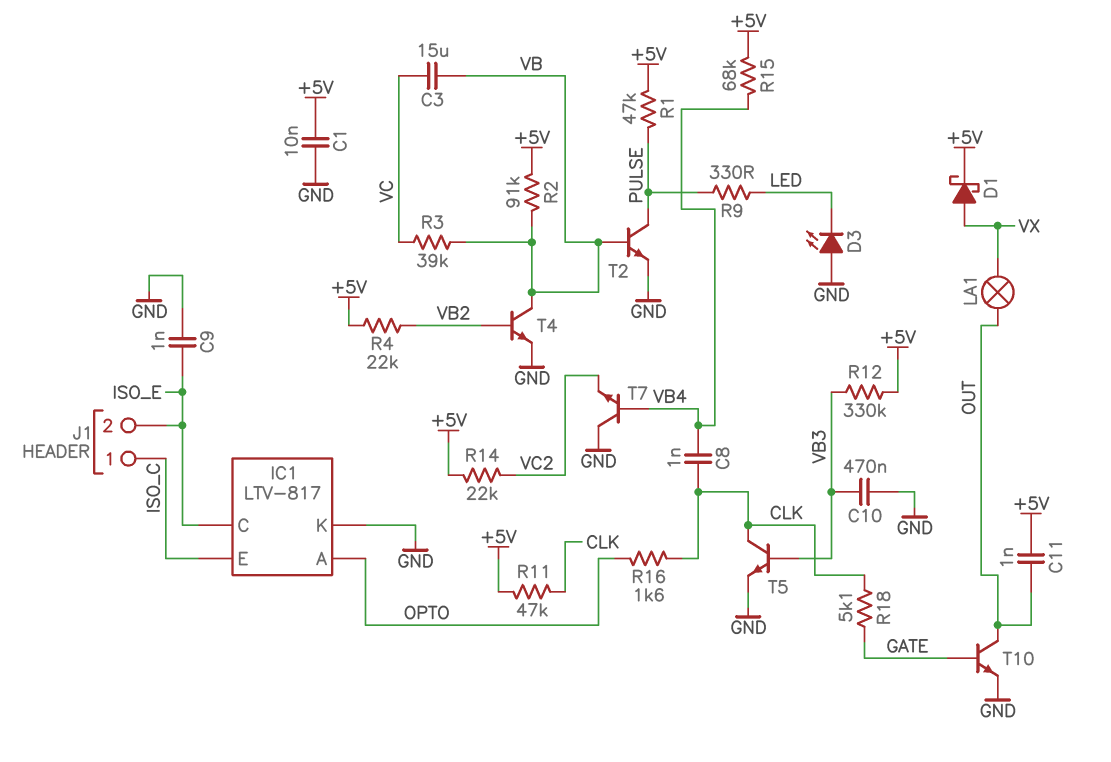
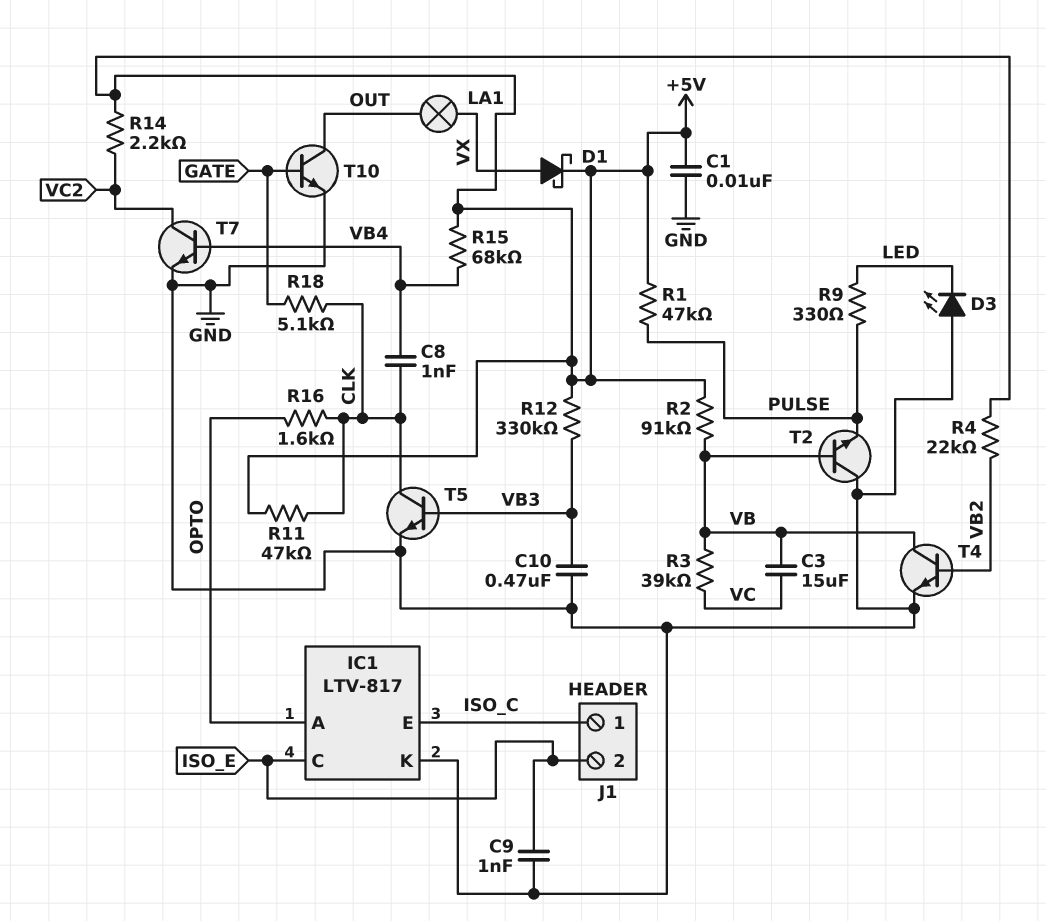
C11: 1nF (+5V, OUT) -> none
R14: 22k (+5V, VC2) -> 2.2k (+5V, VC2)
T2: NPN (B VB, C PULSE, E GND) -> NPN (B VB, C GND, E PULSE)
T7: NPN (B VB4, C GND, E VC2) -> NPN (B VB4, C VC2, E GND)

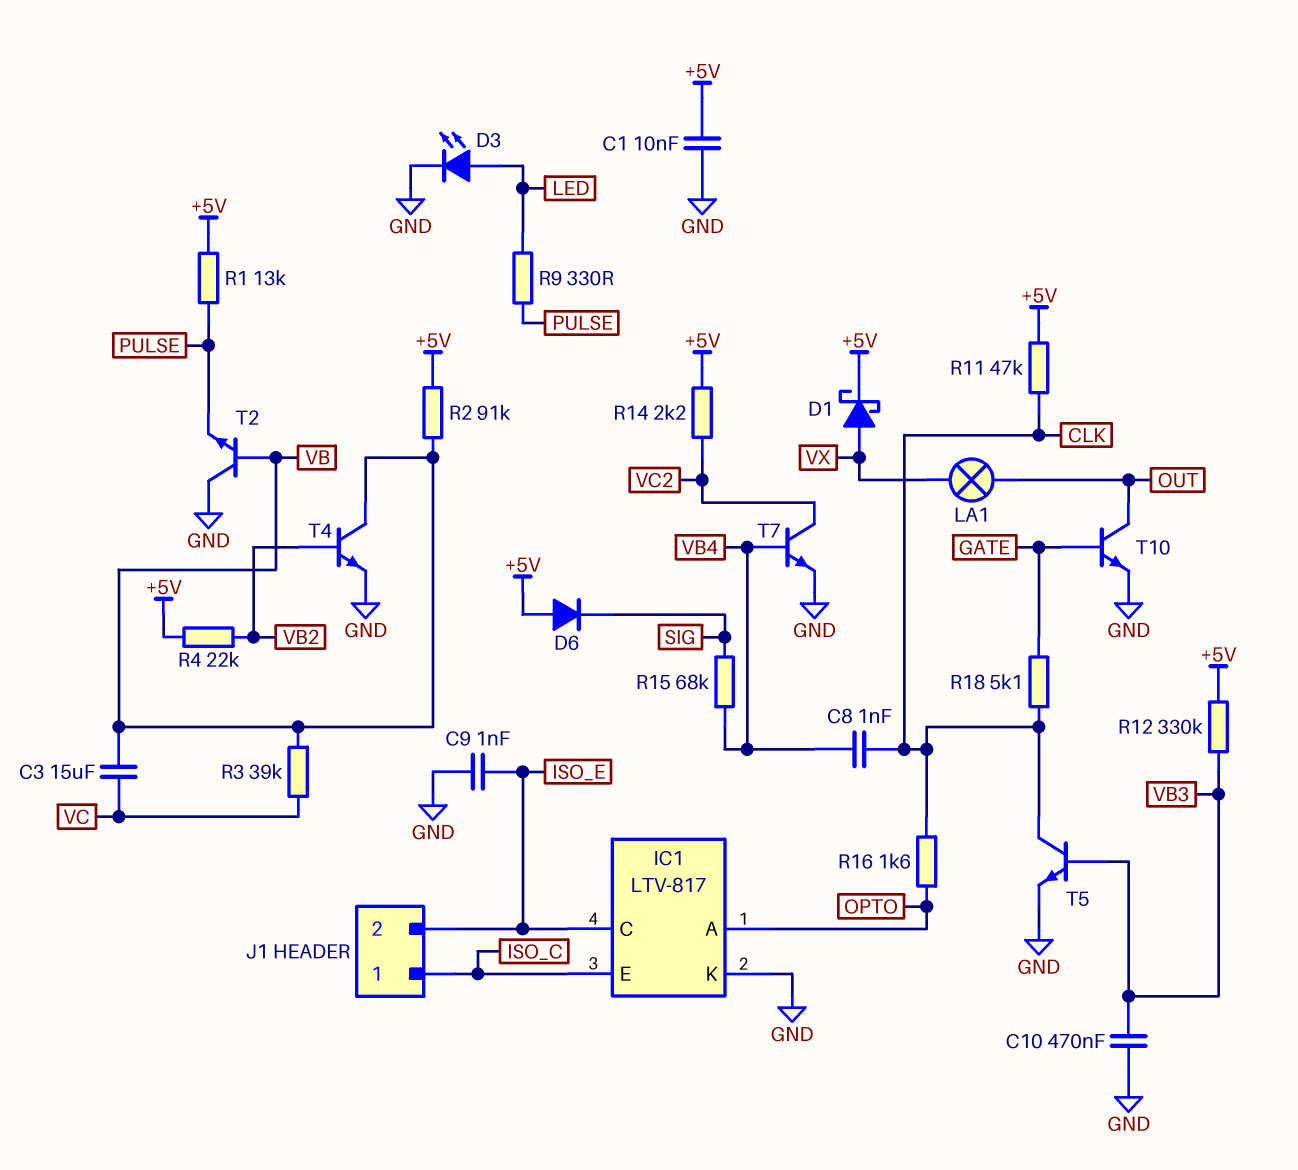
D3: LED (A GND, K LED) -> LED (A LED, K GND)
D6: none -> diode (A +5V, K SIG)
R1: 47k (+5V, PULSE) -> 13k (+5V, PULSE)
R15: 68k (+5V, VB4) -> 68k (SIG, VB4)

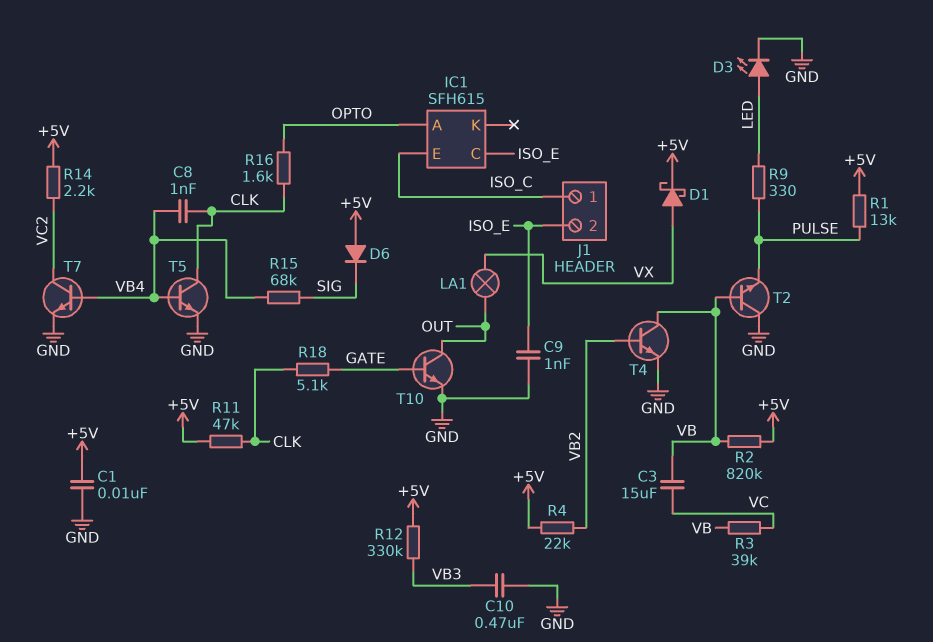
IC1: LTV-817 -> SFH615
IC1 pin K: GND -> none
R2: 91k (+5V, VB) -> 820k (+5V, VB)
T5: NPN (B VB3, C CLK, E GND) -> NPN (B VB4, C CLK, E GND)

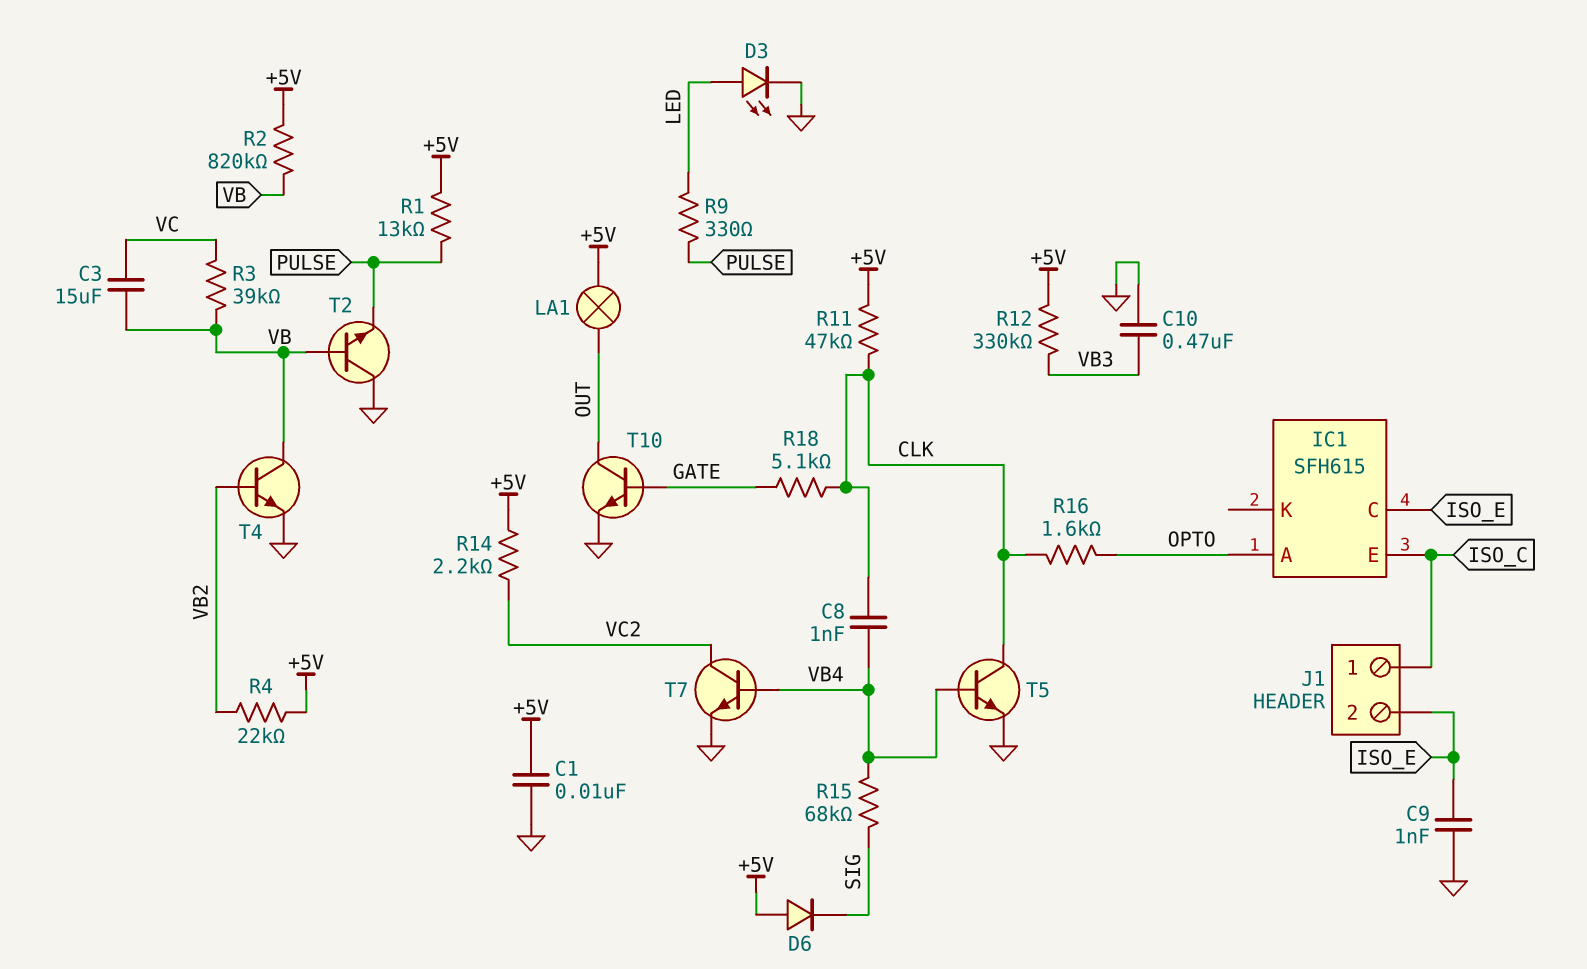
D1: schottky (A VX, K +5V) -> none
LA1: lamp (OUT, VX) -> lamp (+5V, OUT)

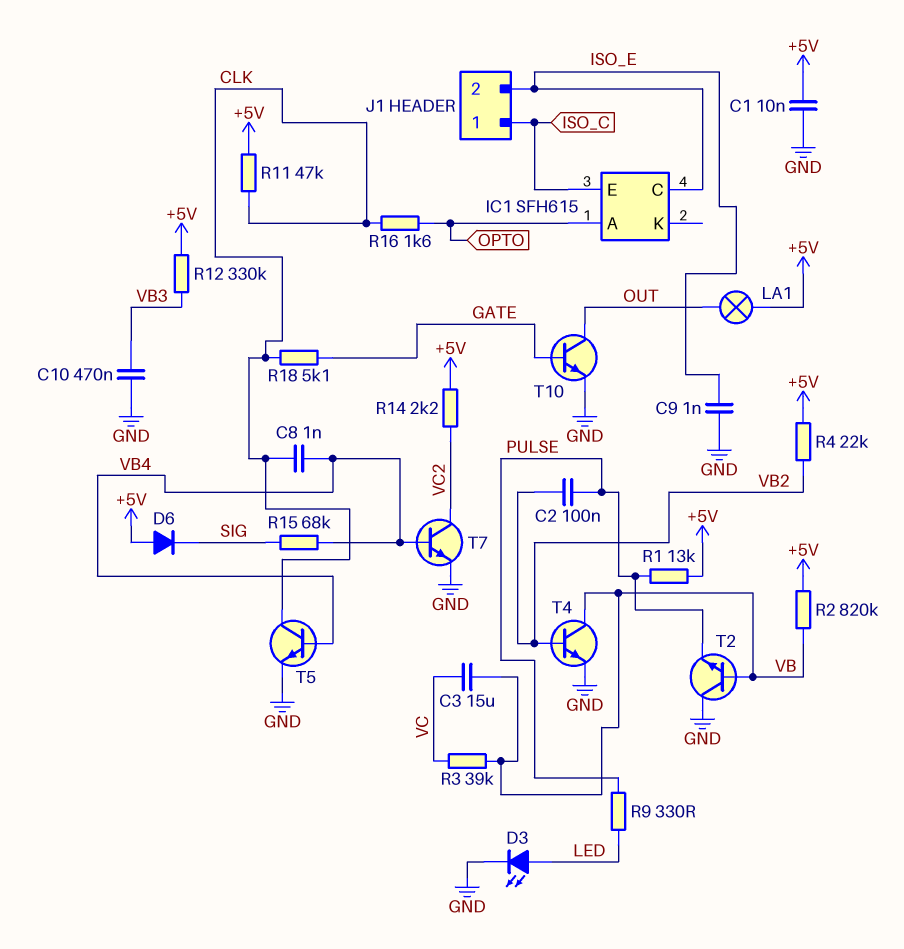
C2: none -> 100nF (PULSE, VB2)

